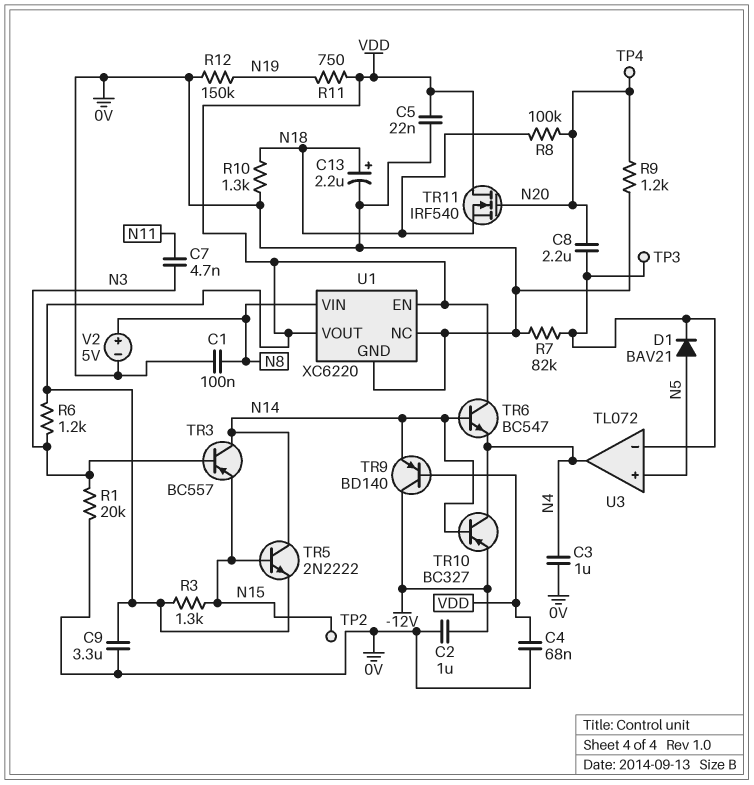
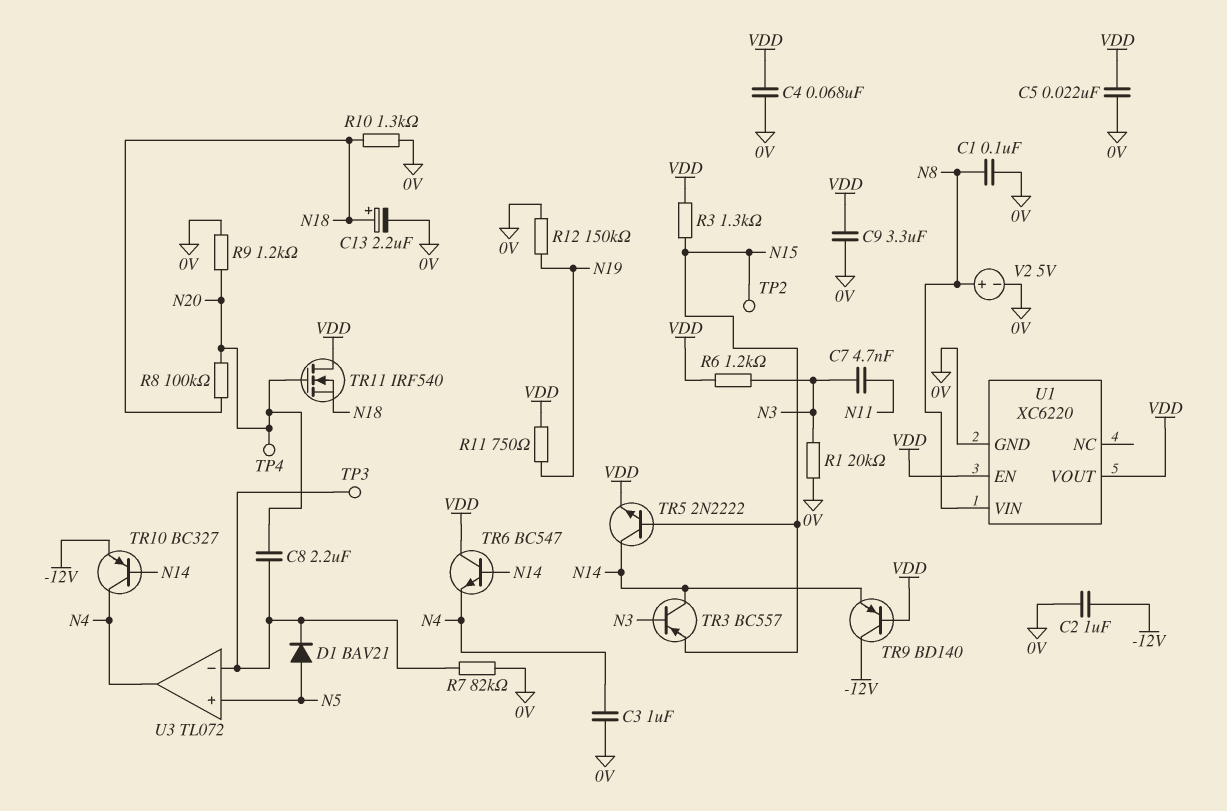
U1 pin NC: 0V -> none

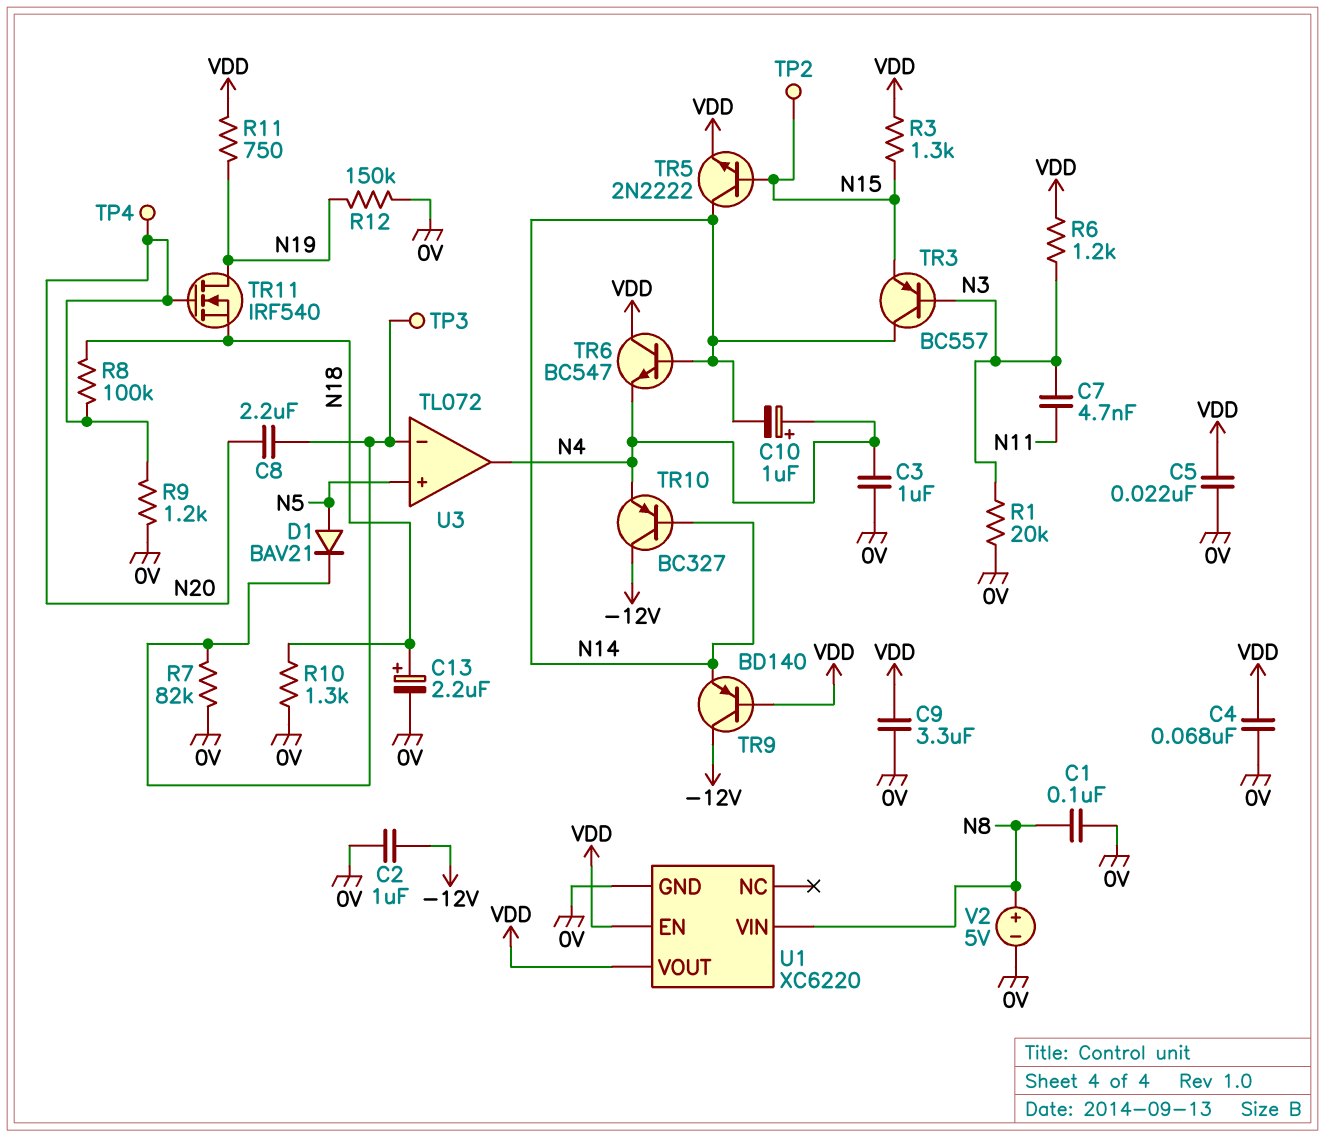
C10: none -> 1uF (plus N4, minus N14)
TR10: PNP BC327 (B N14, C N4, E -12V) -> PNP BC327 (B N14, C -12V, E N4)
TR11: NMOS IRF540 (G N20, D VDD, S N18) -> NMOS IRF540 (G N20, D N19, S N18)

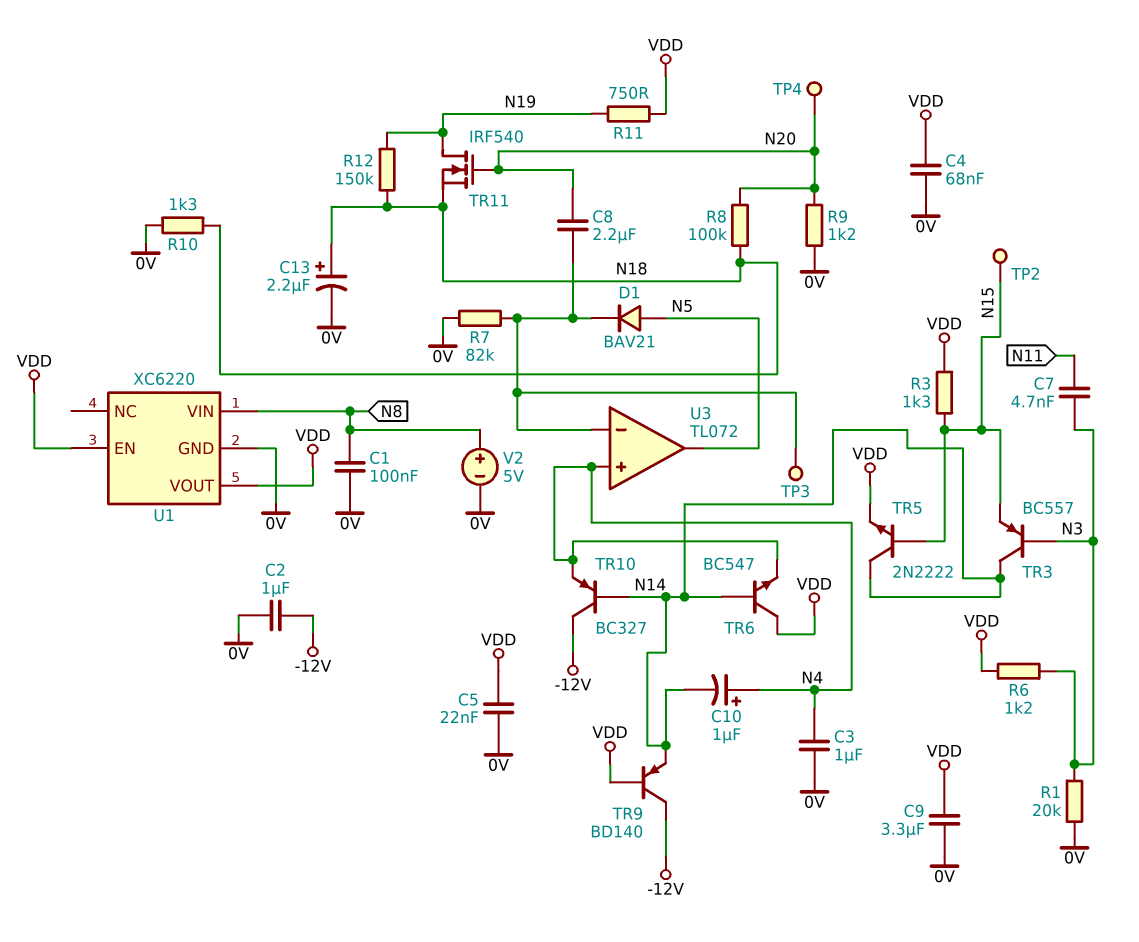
R12: 150k (0V, N19) -> 150k (N18, N19)
U3 pin in+: N5 -> N4
U3 pin out: N4 -> N5

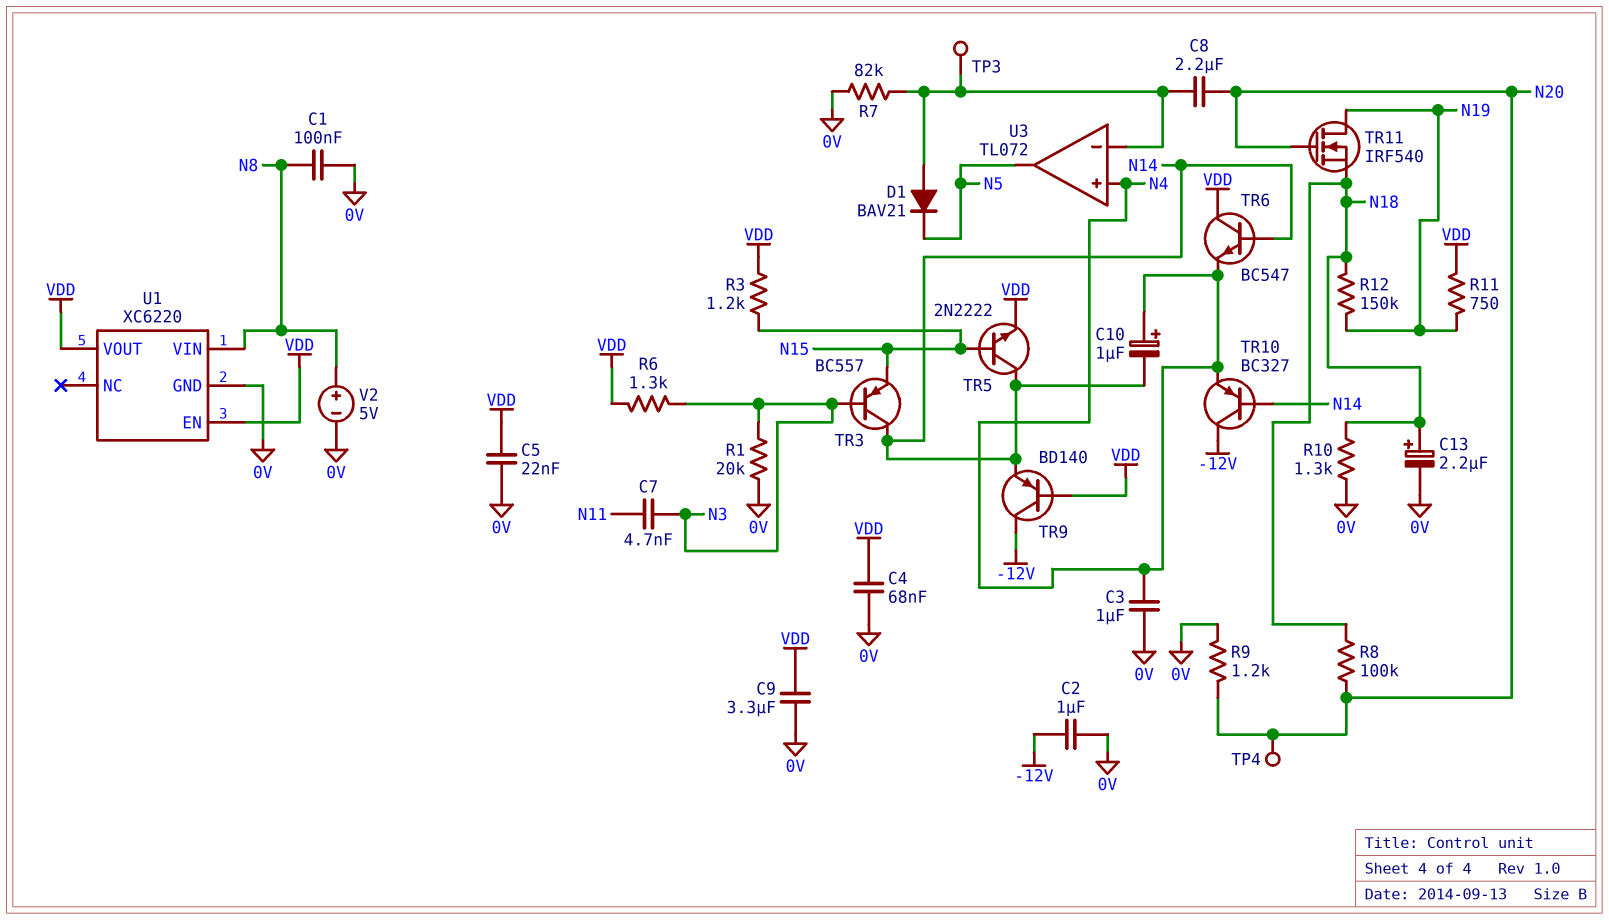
D1: diode BAV21 (A N5, K U3/in-) -> diode BAV21 (A U3/in-, K N5)
R3: 1.3k (N15, VDD) -> 1.2k (N15, VDD)
R6: 1.2k (N3, VDD) -> 1.3k (N3, VDD)
TP2: test point (N15) -> none

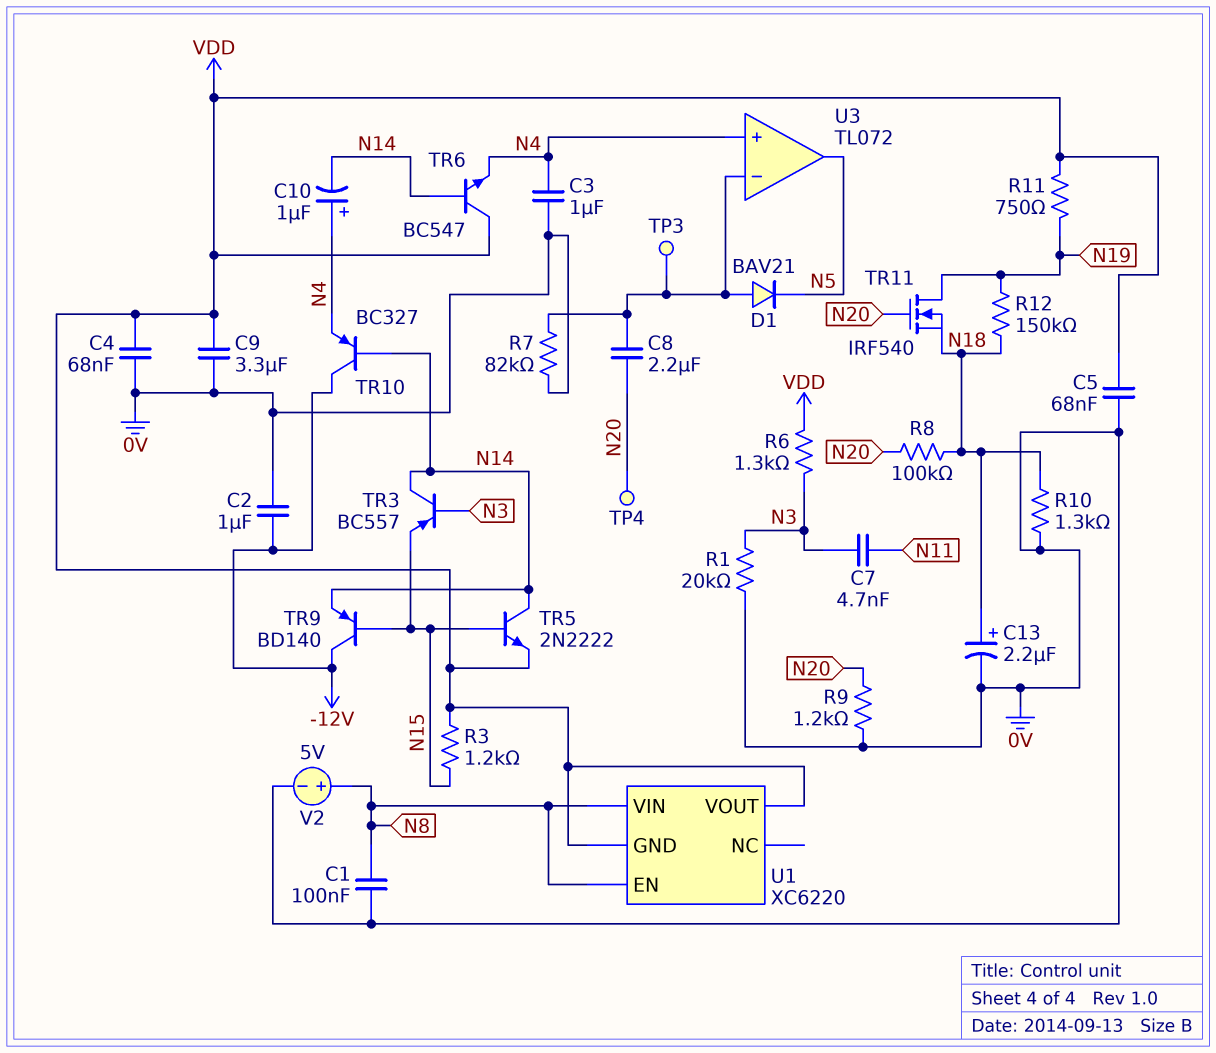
C5: 22nF (0V, VDD) -> 68nF (0V, VDD)
TR9: PNP BD140 (B VDD, C -12V, E N14) -> PNP BD140 (B N15, C -12V, E N14)
U1 pin EN: VDD -> N8
U1 pin GND: 0V -> VDD

